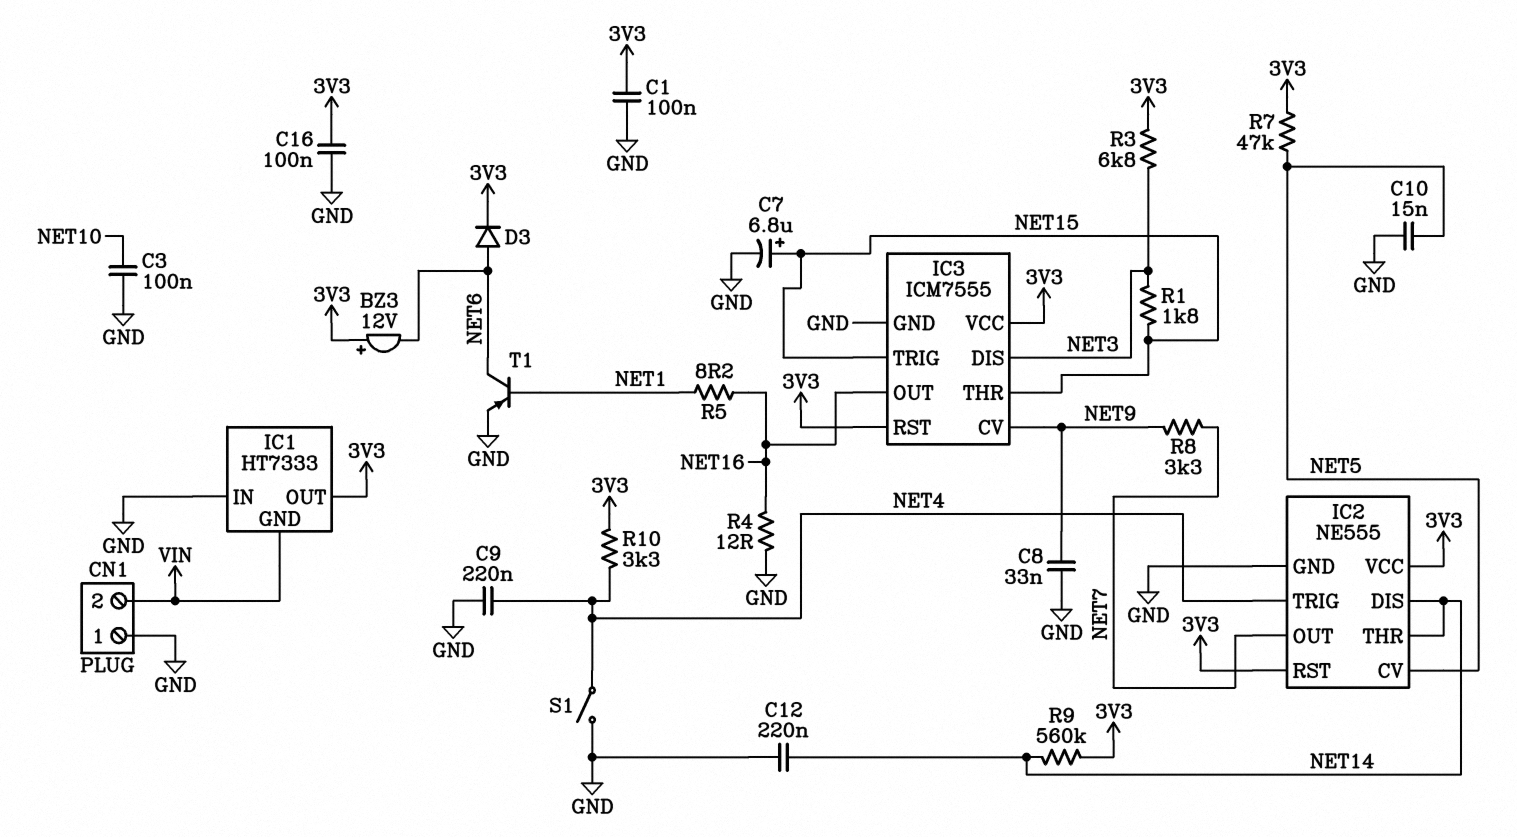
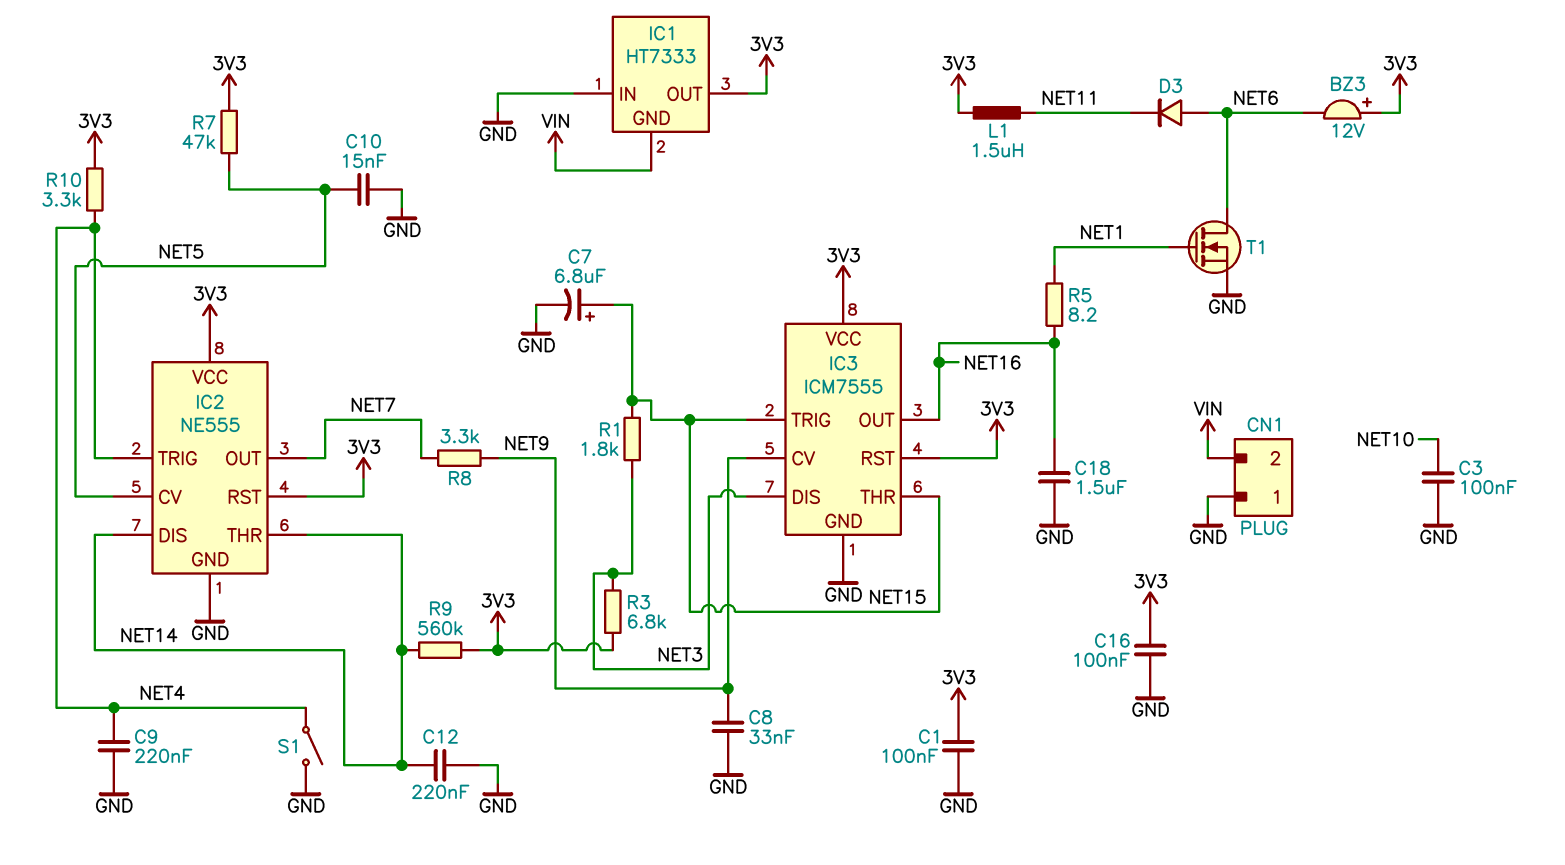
C18: none -> 1.5uF (GND, NET16)
D3: diode (A NET6, K 3V3) -> diode (A NET6, K NET11)
L1: none -> 1.5uH (3V3, NET11)
R4: 12 (GND, NET16) -> none
T1: PNP (B NET1, C NET6, E GND) -> NMOS (G NET1, D NET6, S GND)

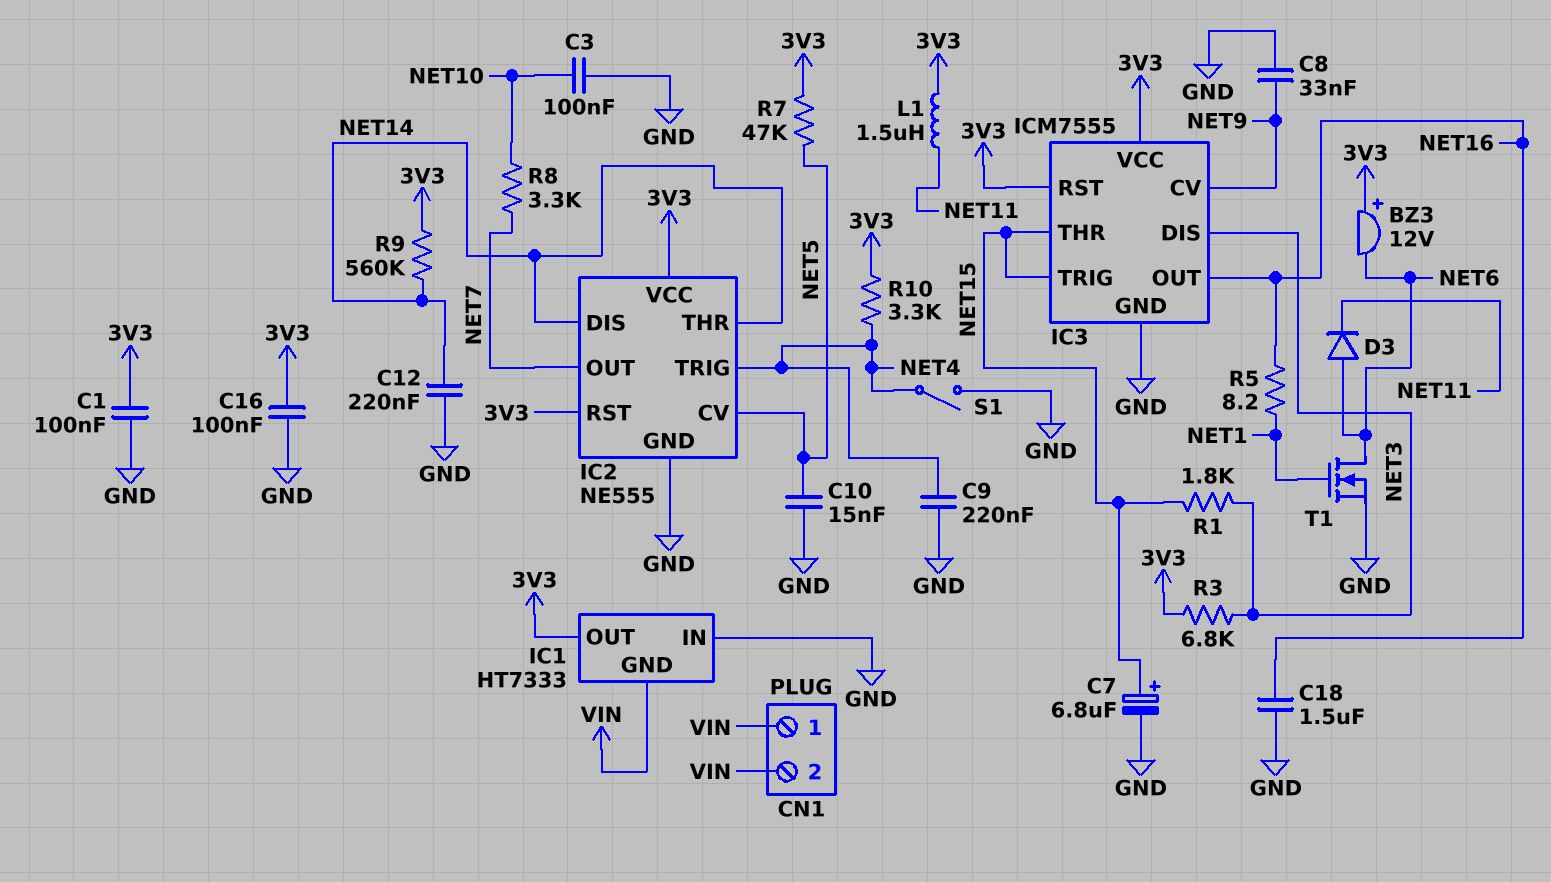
CN1 pin 1: GND -> VIN
R8: 3.3k (NET7, NET9) -> 3.3k (NET7, NET10)

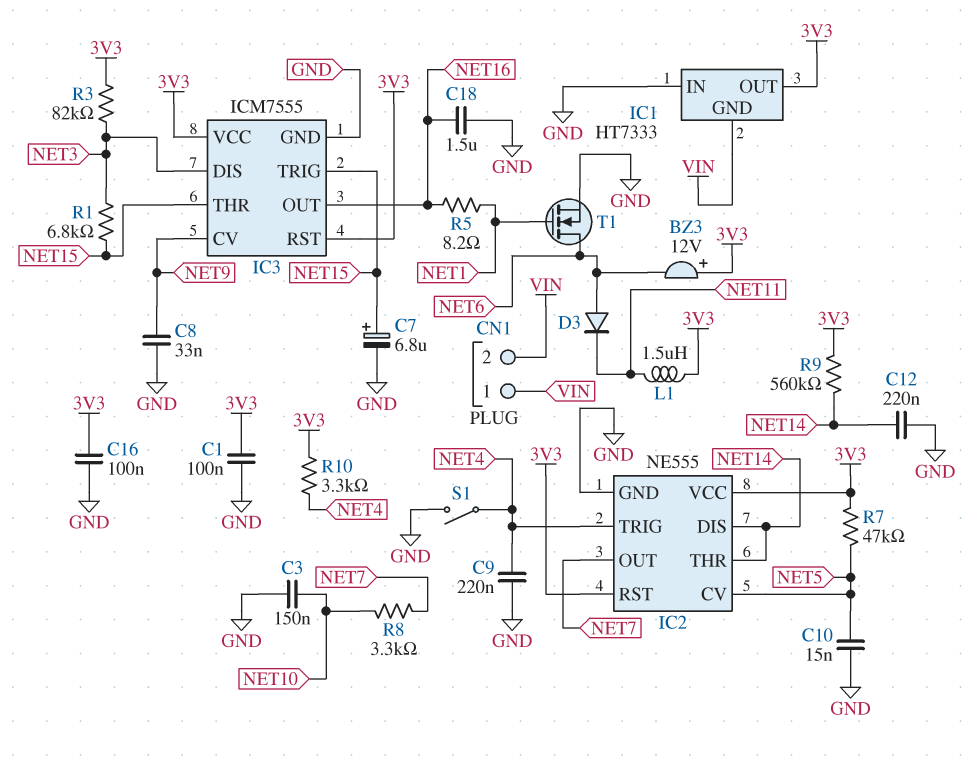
C3: 100nF (GND, NET10) -> 150nF (GND, NET10)
R1: 1.8k (NET3, NET15) -> 6.8k (NET3, NET15)
R3: 6.8k (3V3, NET3) -> 82k (3V3, NET3)

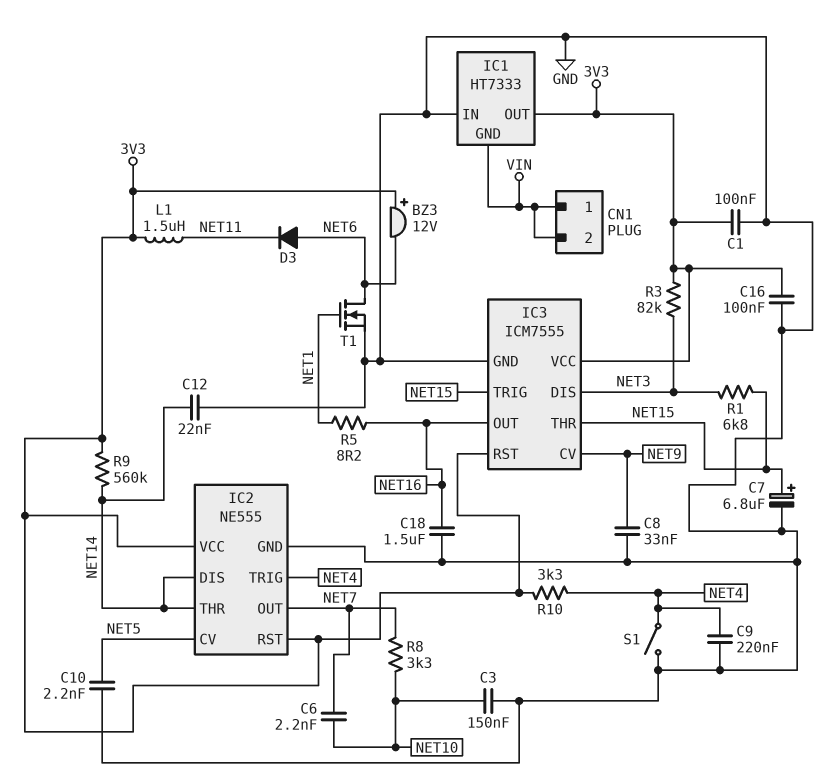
C6: none -> 2.2nF (NET7, NET10)
C10: 15nF (GND, NET5) -> 2.2nF (GND, NET5)
C12: 220nF (GND, NET14) -> 22nF (GND, NET14)
R7: 47k (3V3, NET5) -> none

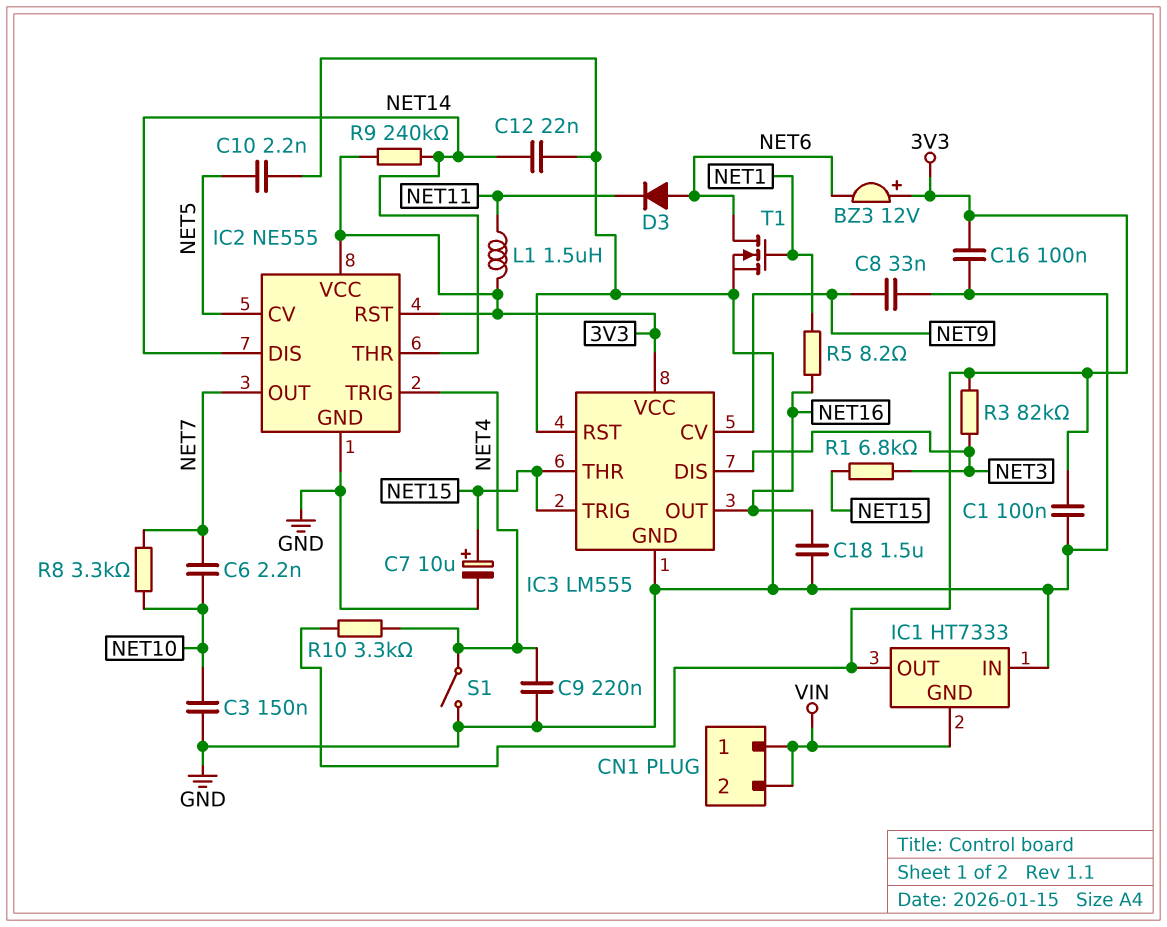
C7: 6.8uF (plus NET15, minus GND) -> 10uF (plus NET15, minus GND)
IC3: ICM7555 -> LM555
IC3 pin RST: 3V3 -> GND
R9: 560k (3V3, NET14) -> 240k (3V3, NET14)

